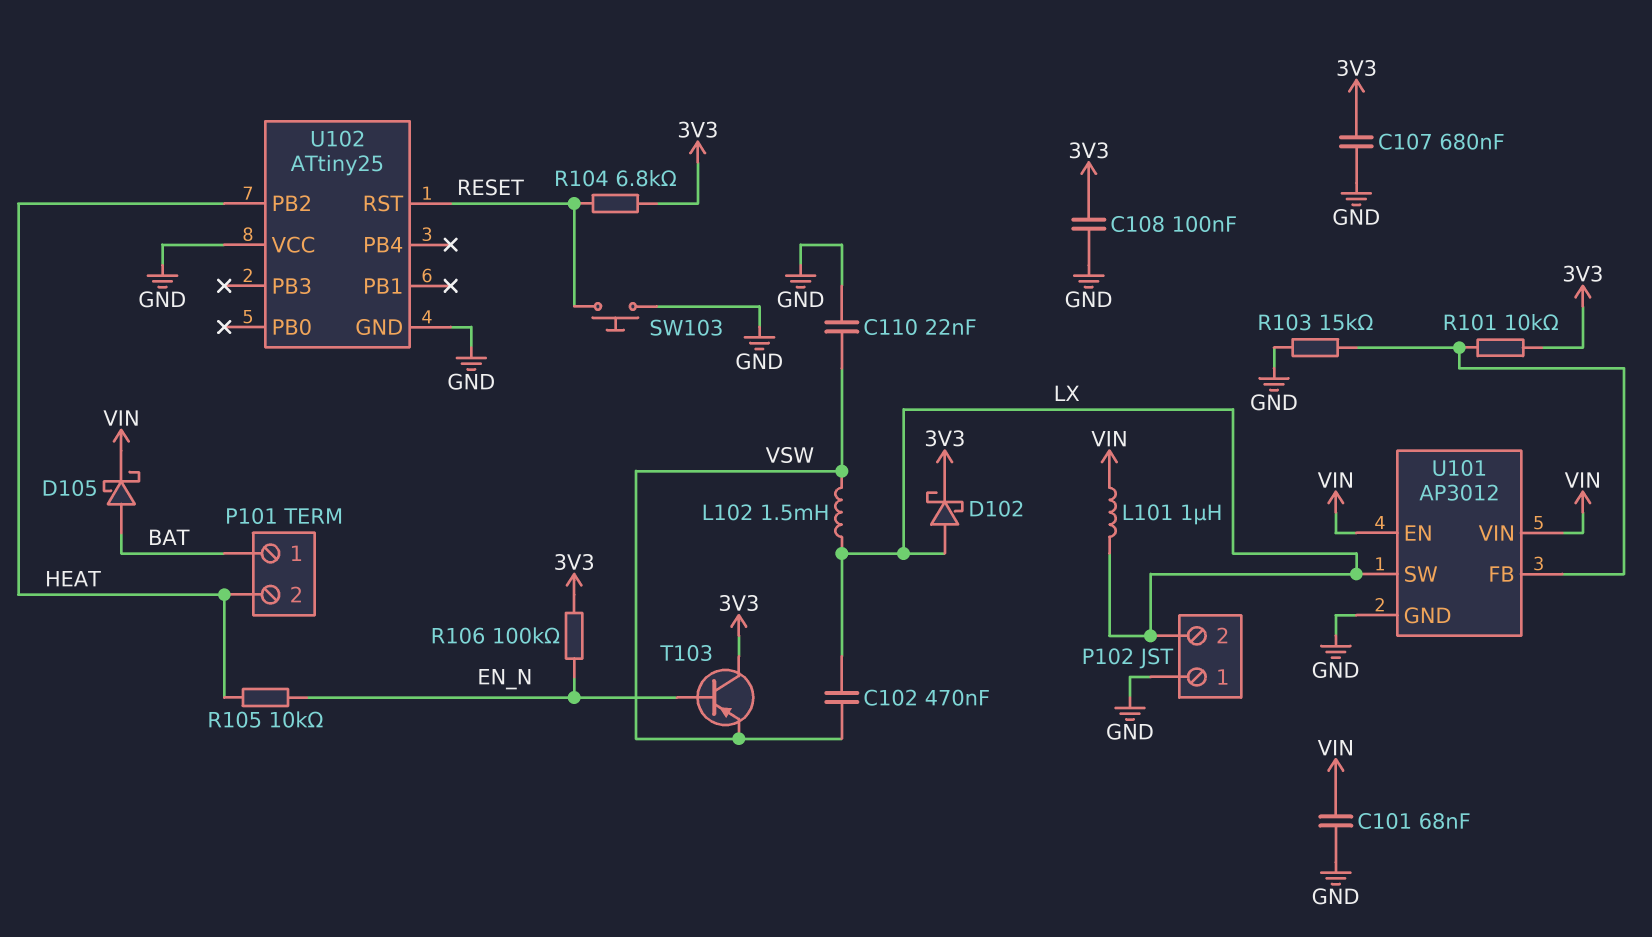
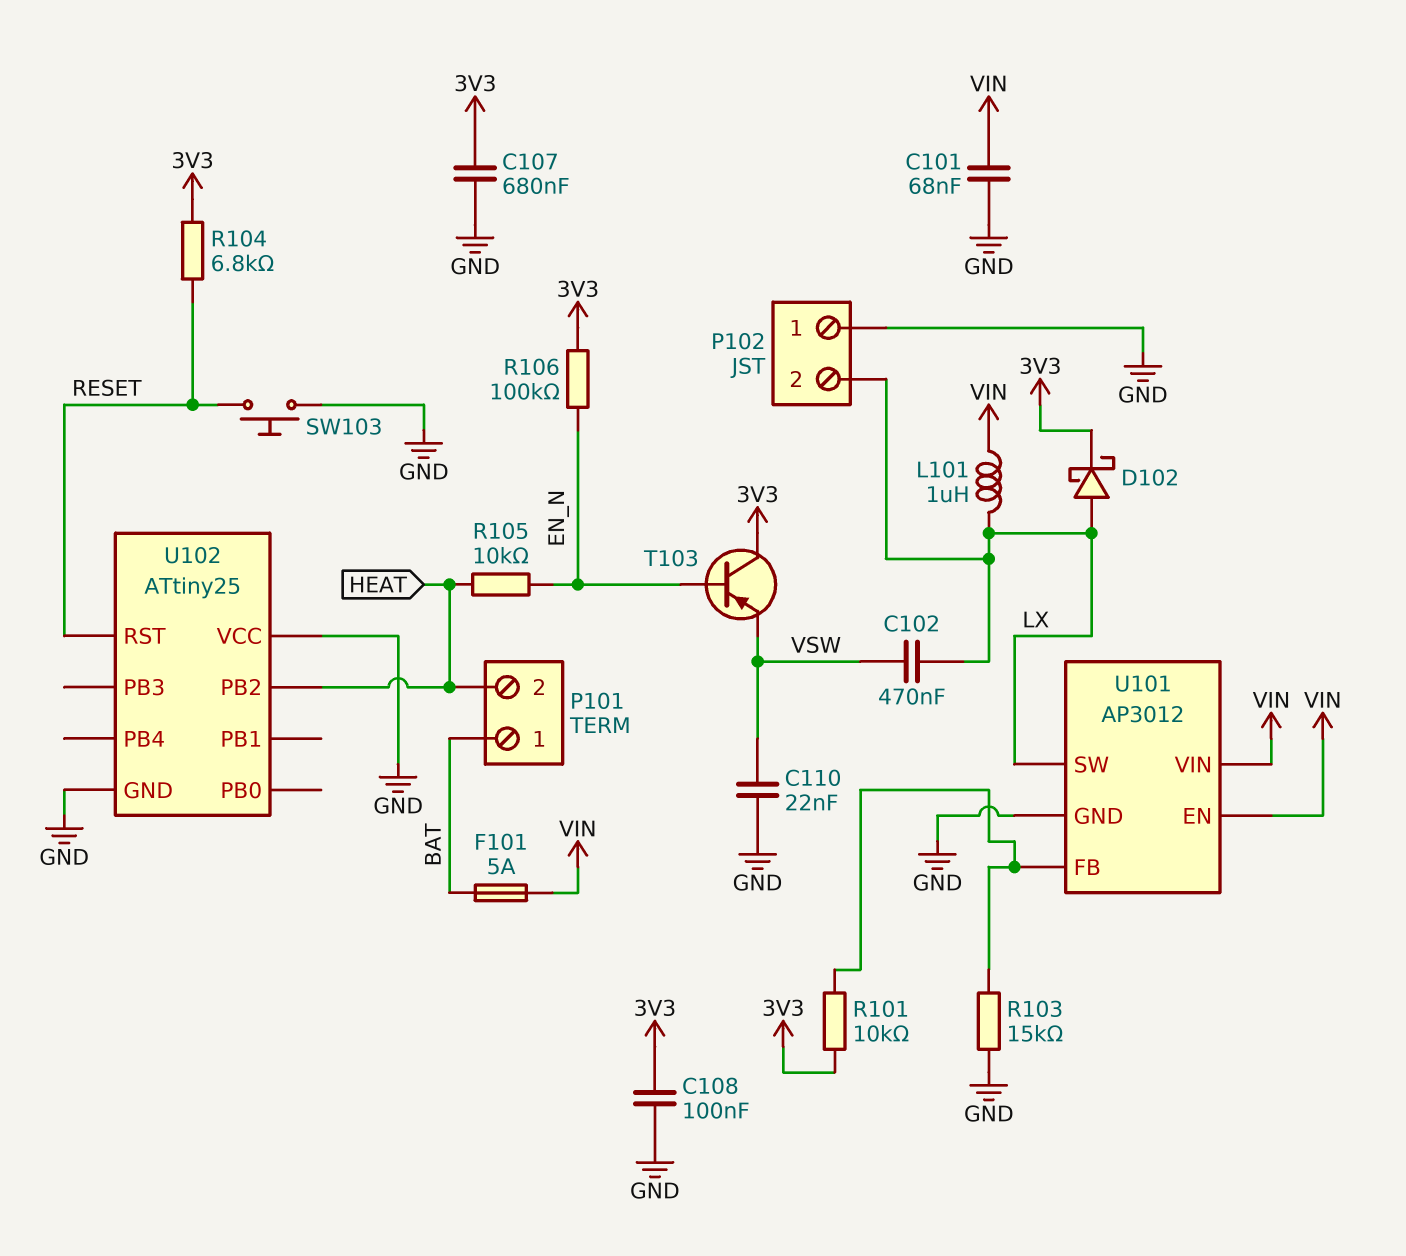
D105: schottky (A BAT, K VIN) -> none
F101: none -> 5A (BAT, VIN)
L102: 1.5mH (LX, VSW) -> none

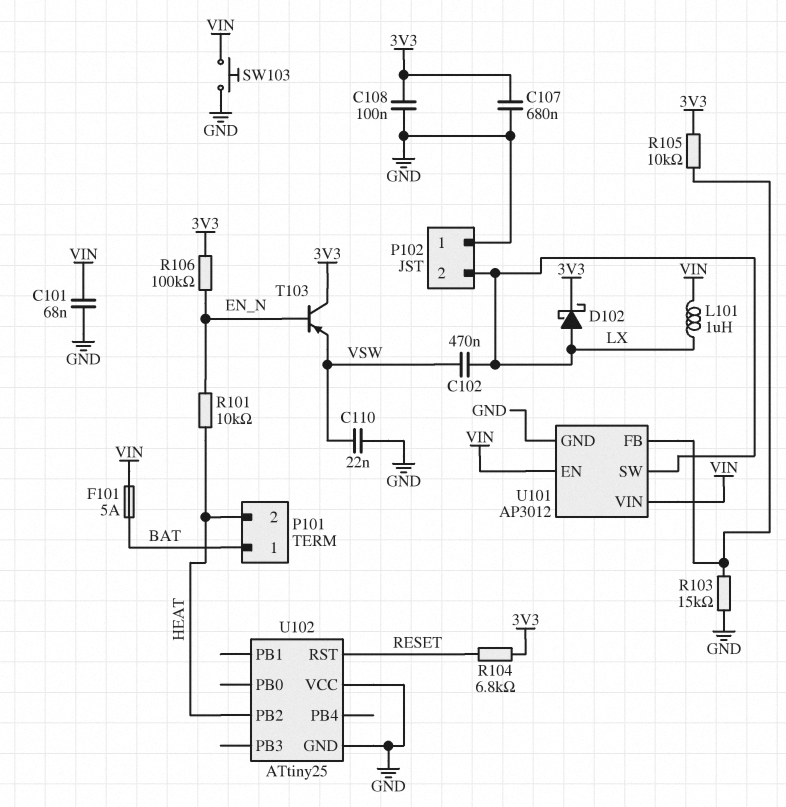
R101: 10k (3V3, U101/FB) -> 10k (EN_N, HEAT)
R105: 10k (EN_N, HEAT) -> 10k (3V3, U101/FB)
SW103: button (GND, RESET) -> button (GND, VIN)

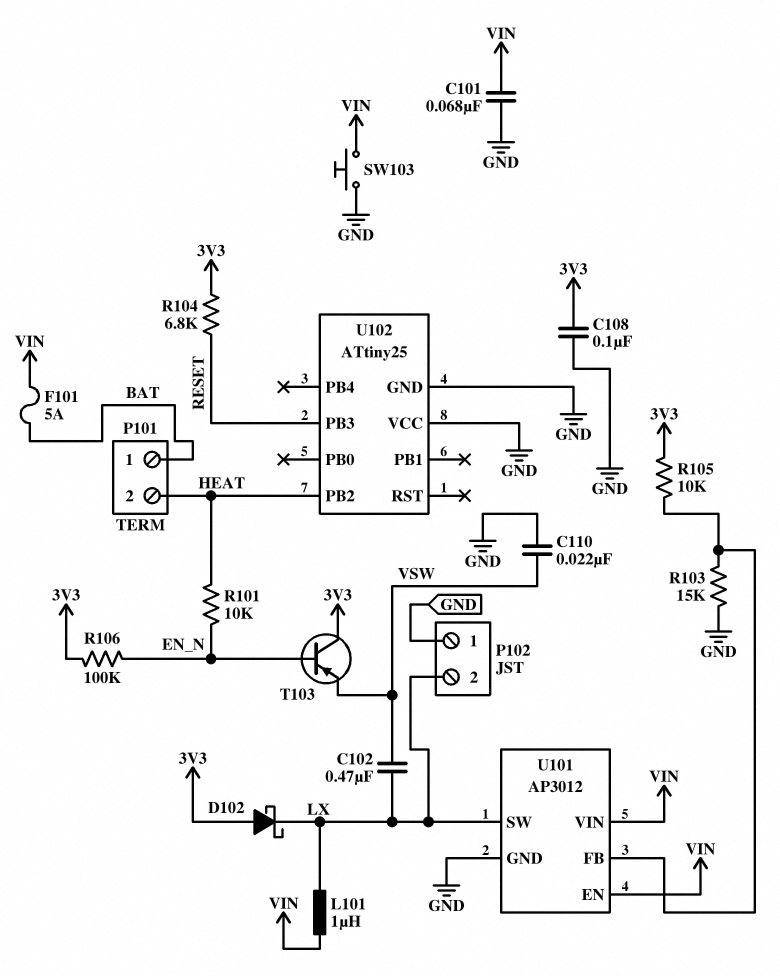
C107: 680nF (3V3, GND) -> none
D102: schottky (A LX, K 3V3) -> schottky (A 3V3, K LX)
U102 pin PB3: none -> RESET
U102 pin RST: RESET -> none

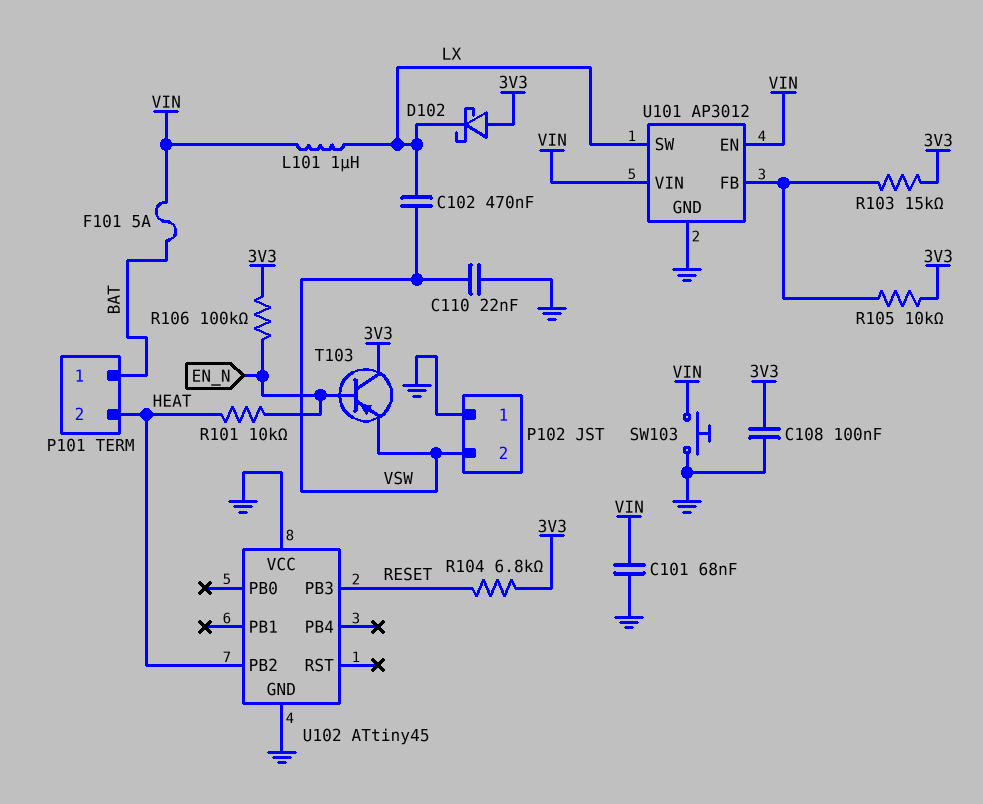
P102 pin 2: LX -> VSW
R103: 15k (GND, U101/FB) -> 15k (3V3, U101/FB)
U102: ATtiny25 -> ATtiny45

